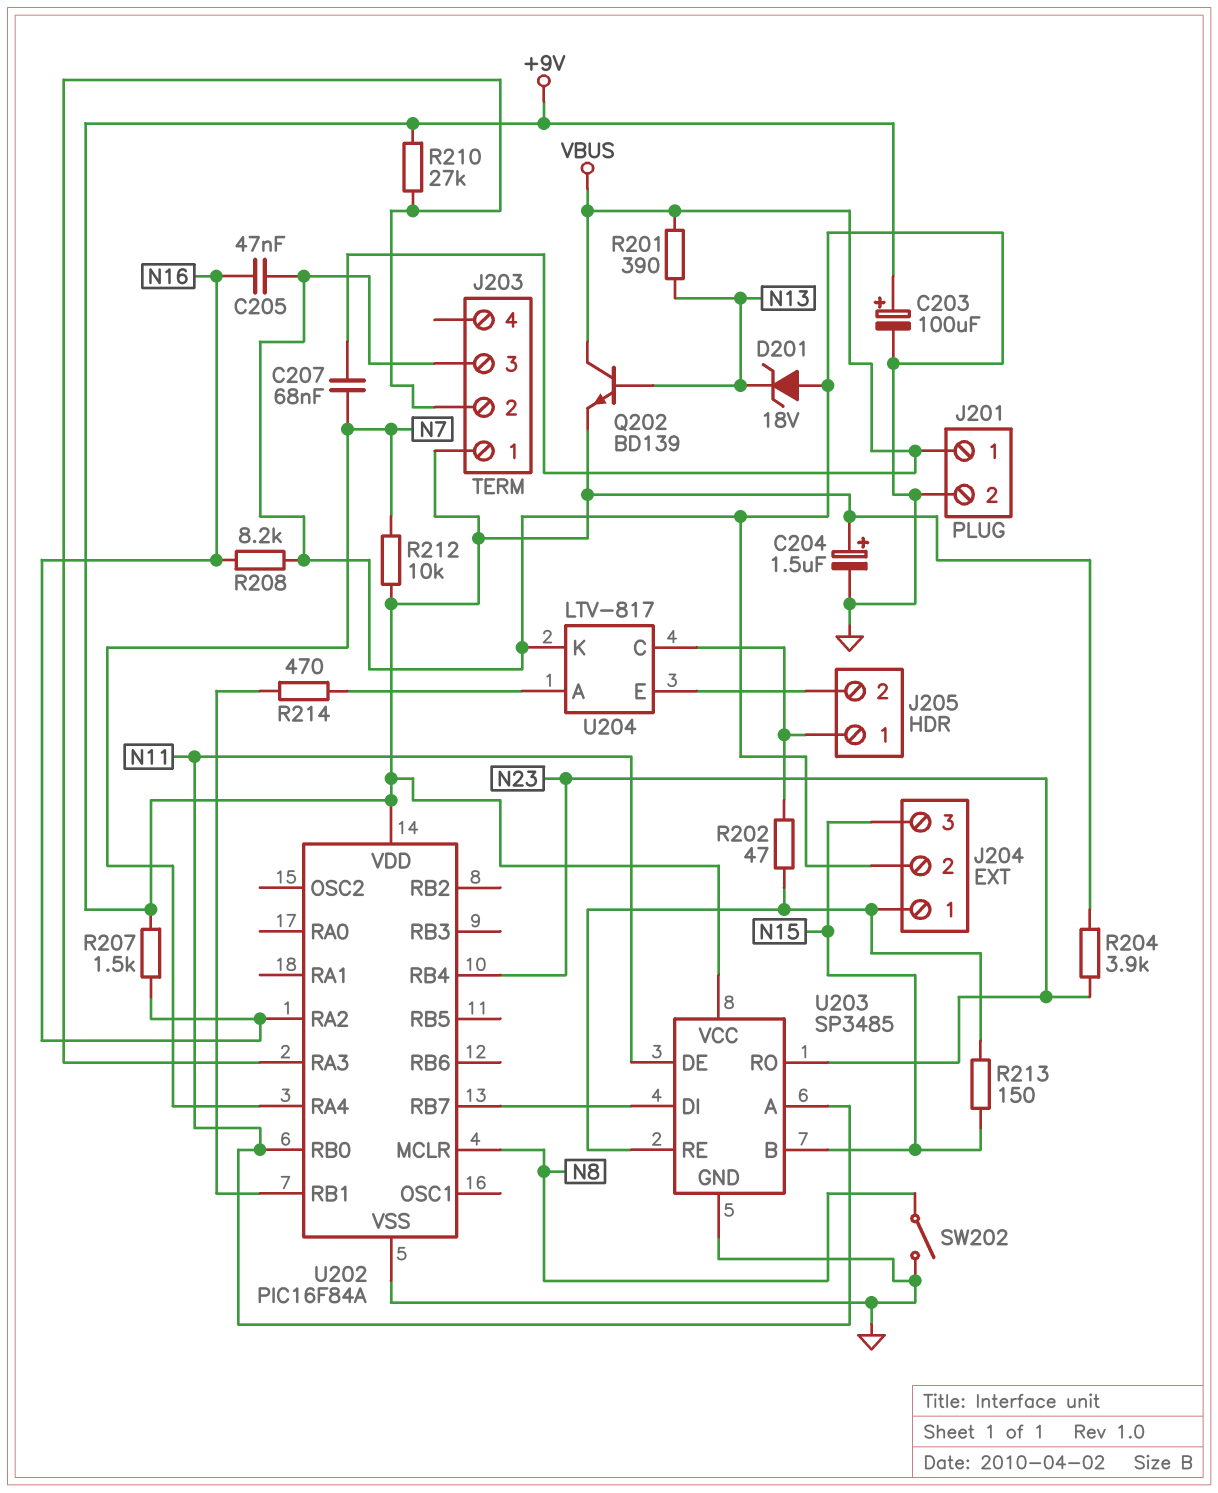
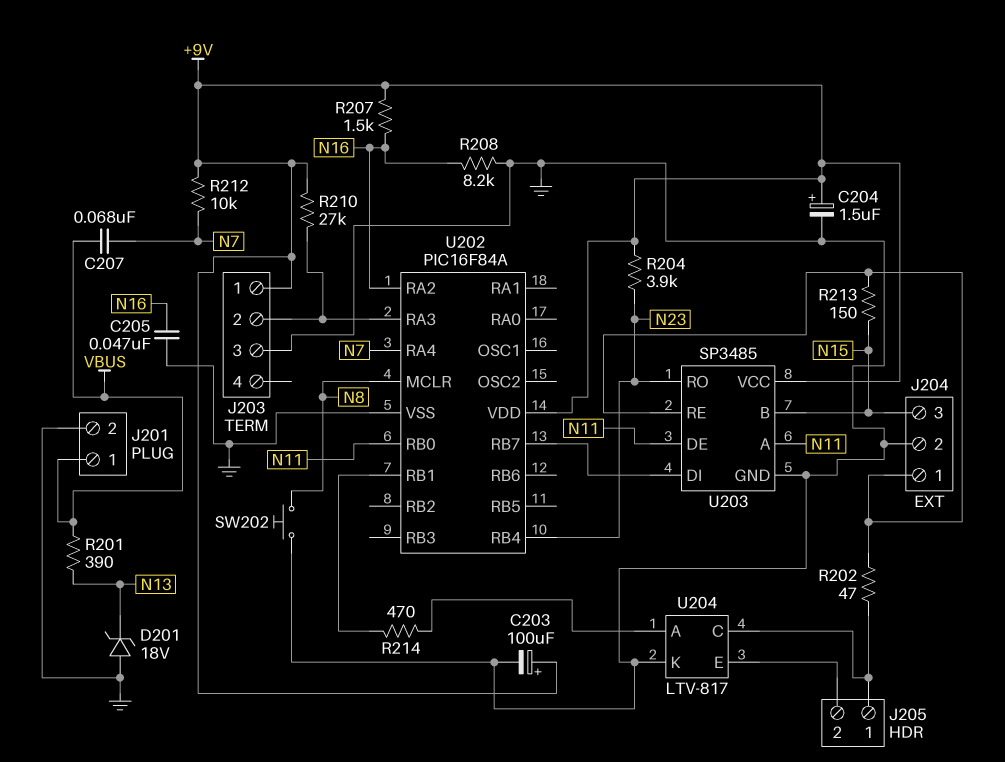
Q202: NPN BD139 (B N13, C VBUS, E +9V) -> none
SW202: switch (GND, N8) -> button (GND, N8)

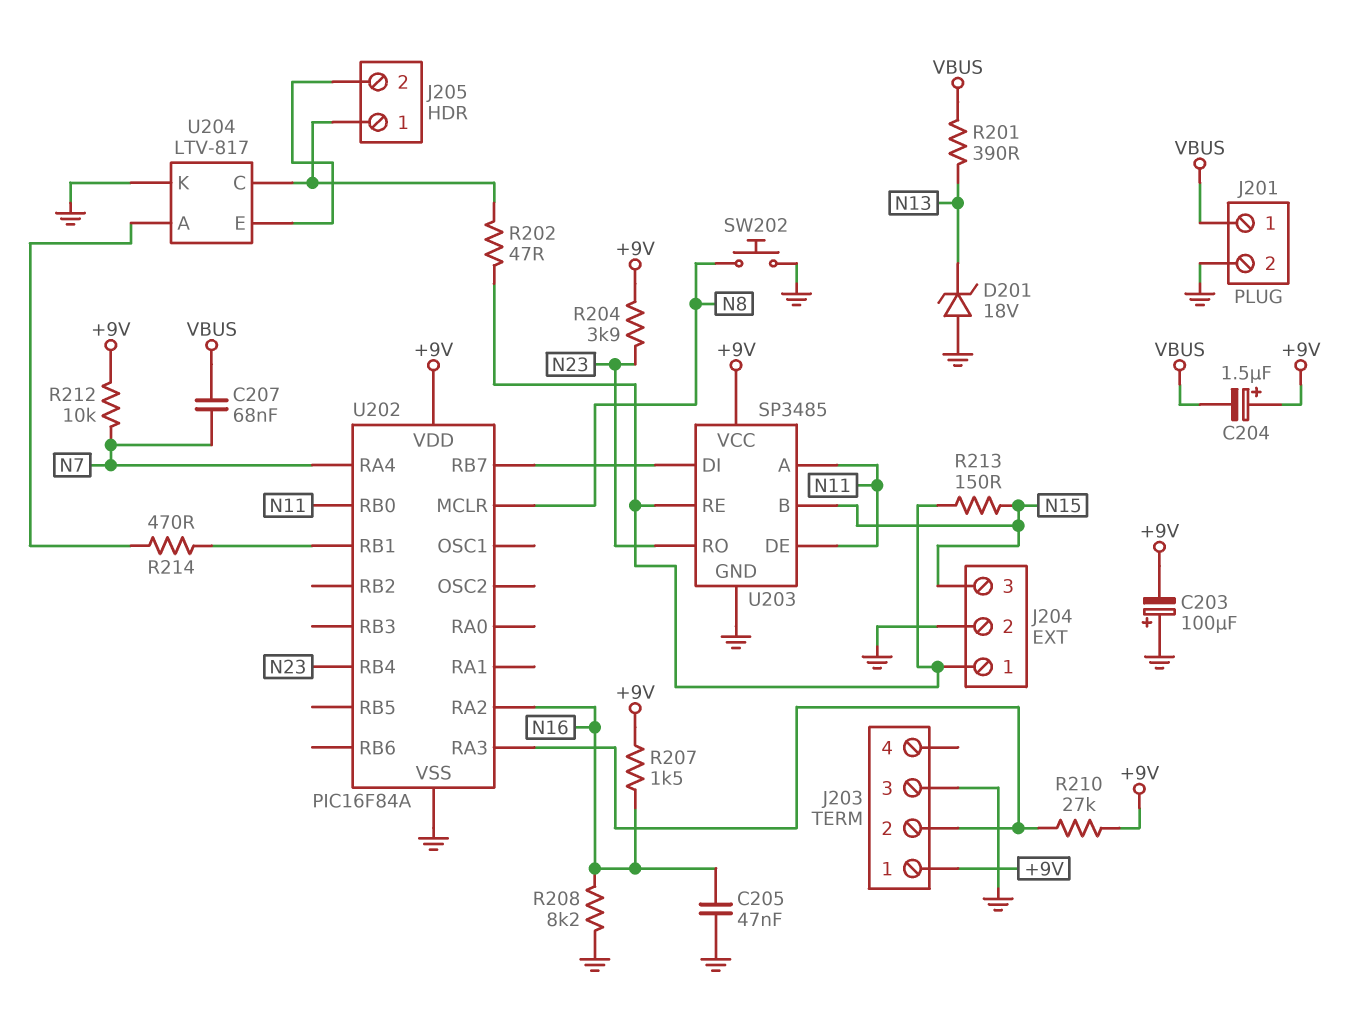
C203: 100uF (plus +9V, minus GND) -> 100uF (plus GND, minus +9V)
C204: 1.5uF (plus +9V, minus GND) -> 1.5uF (plus +9V, minus VBUS)

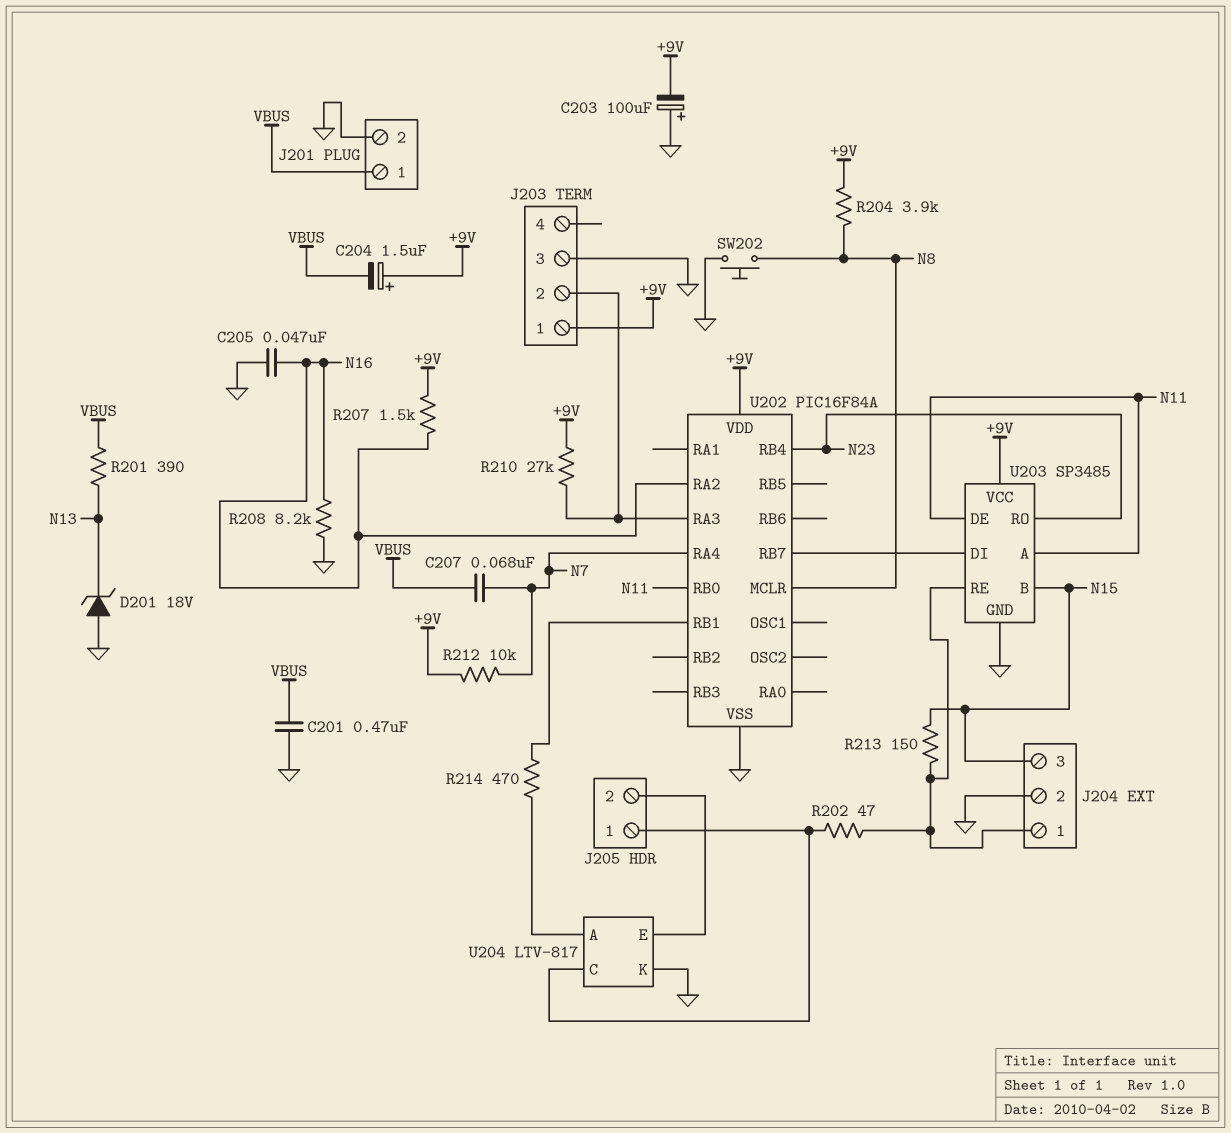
C201: none -> 470nF (GND, VBUS)
R204: 3.9k (+9V, N23) -> 3.9k (+9V, N8)

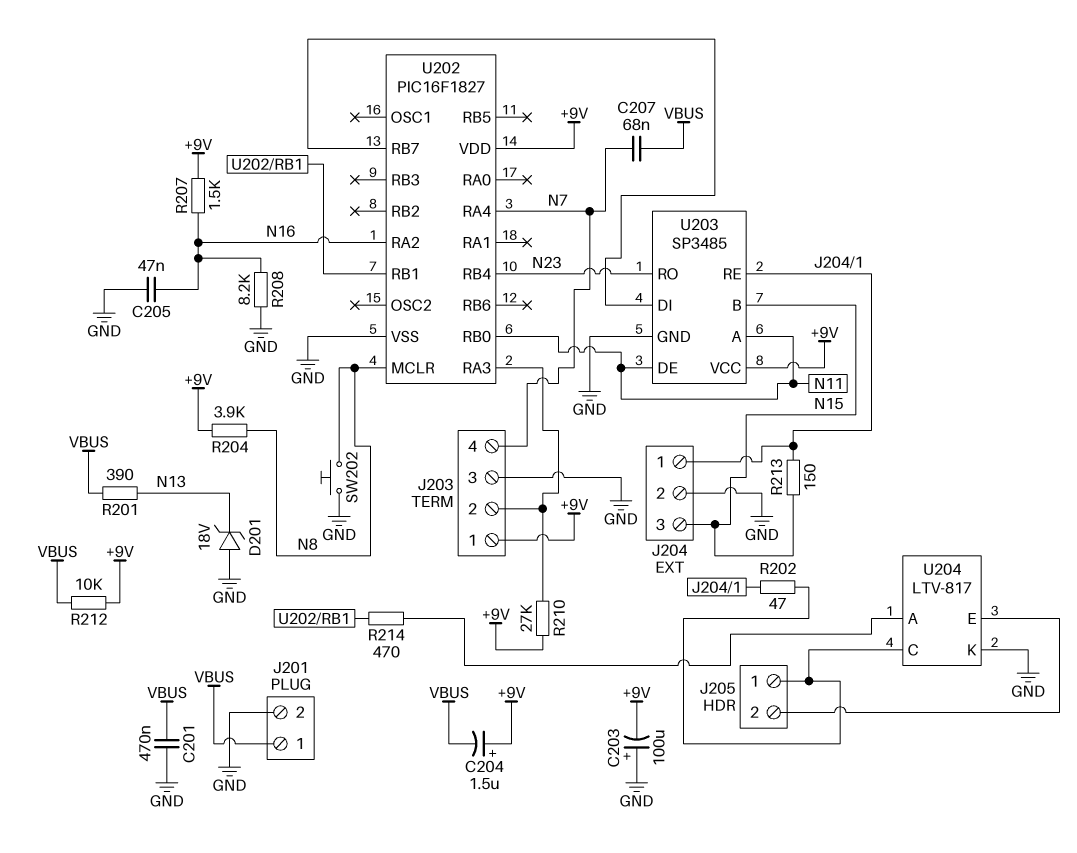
J203 pin 4: none -> N7
R212: 10k (+9V, N7) -> 10k (+9V, VBUS)
U202: PIC16F84A -> PIC16F1827

